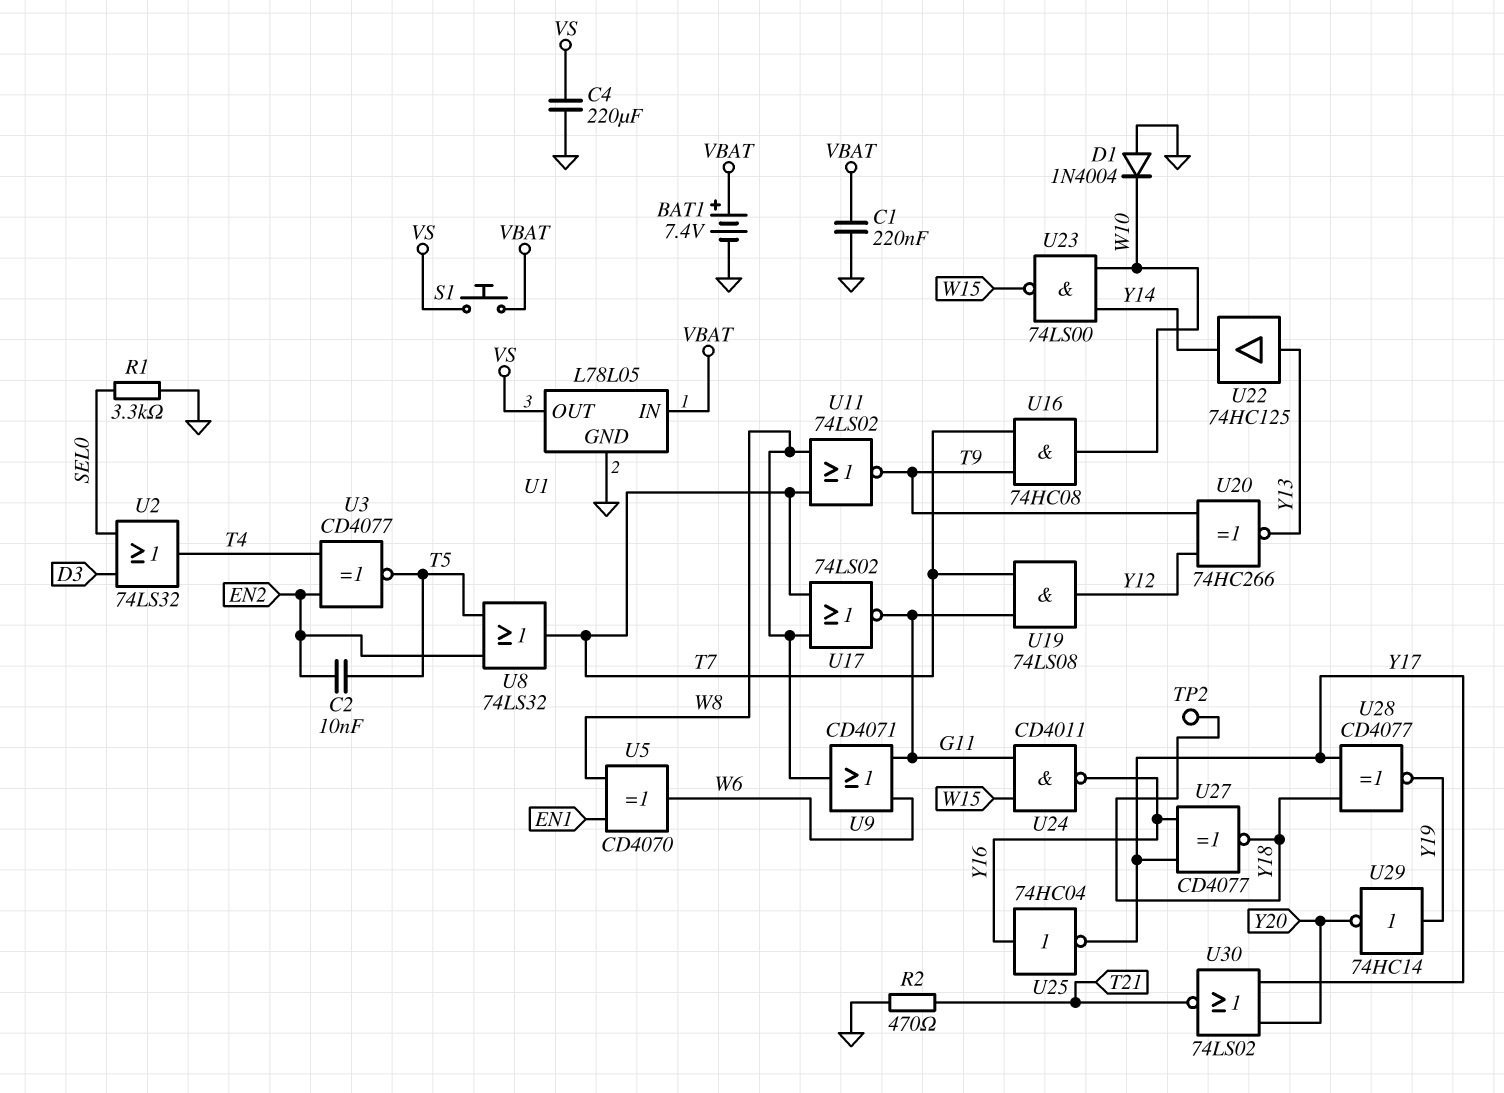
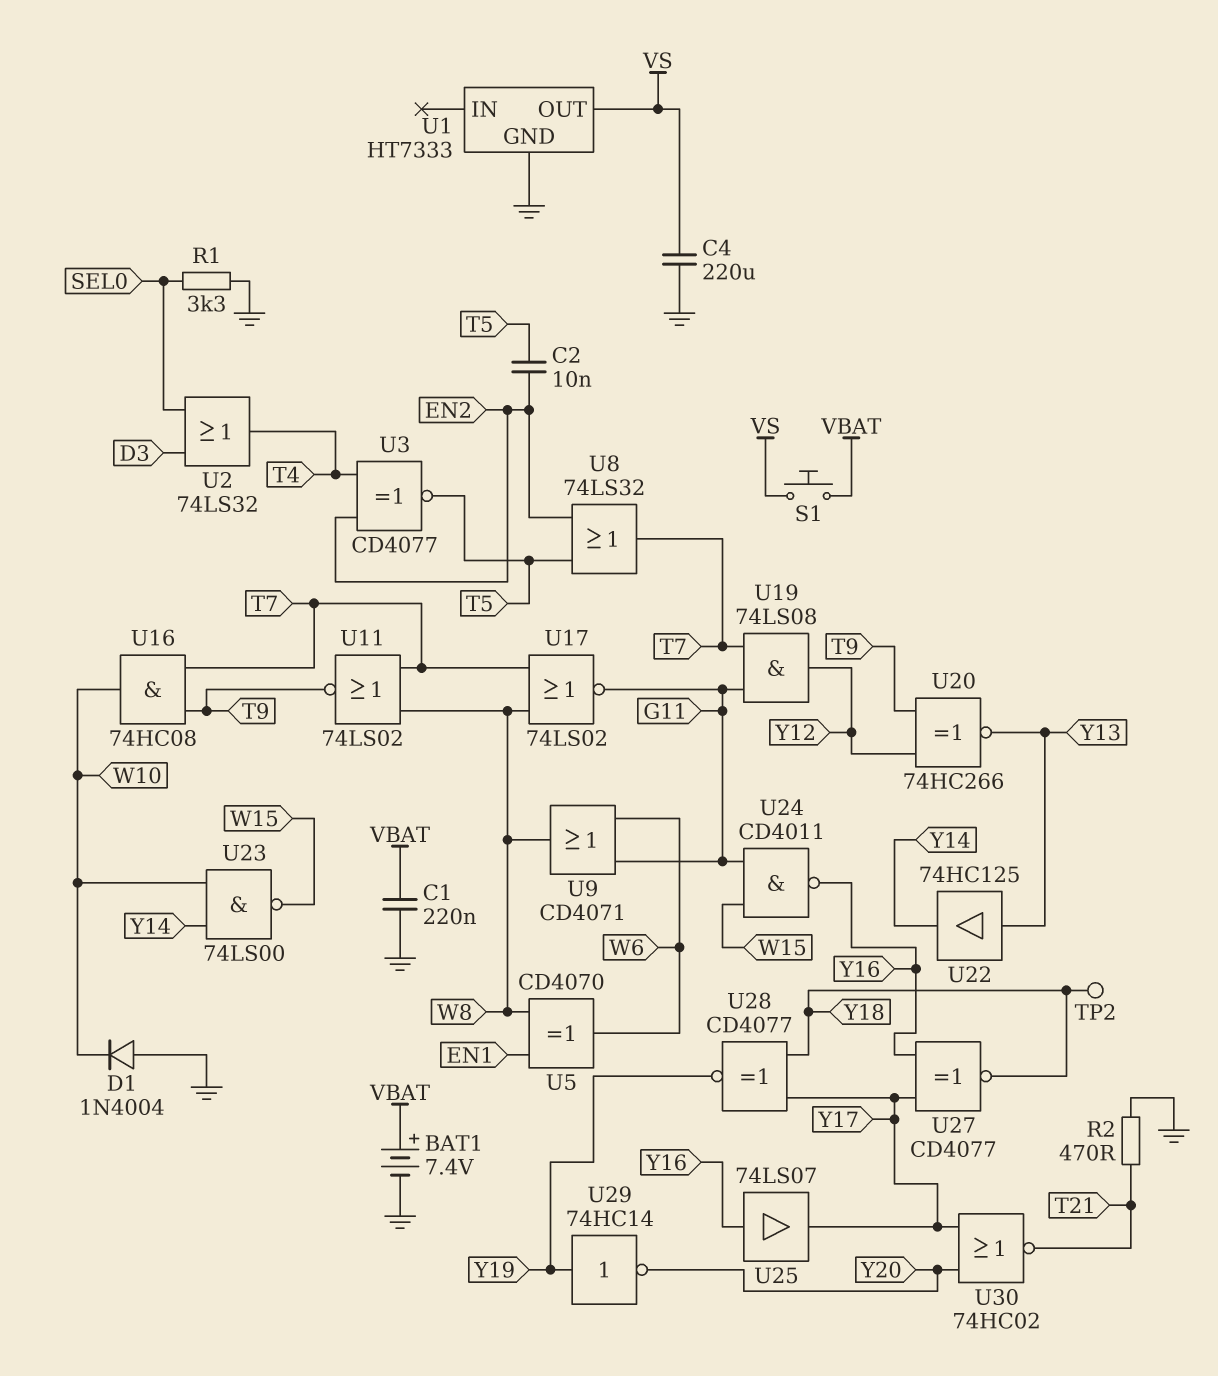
U1: L78L05 -> HT7333
U1 pin IN: VBAT -> none
U25: NOT 74HC04 (in Y16, out Y17) -> buffer 74LS07 (in Y16, out Y17)
U30: NOR 74LS02 (in Y17, in Y20, out T21) -> NOR 74HC02 (in Y17, in Y20, out T21)

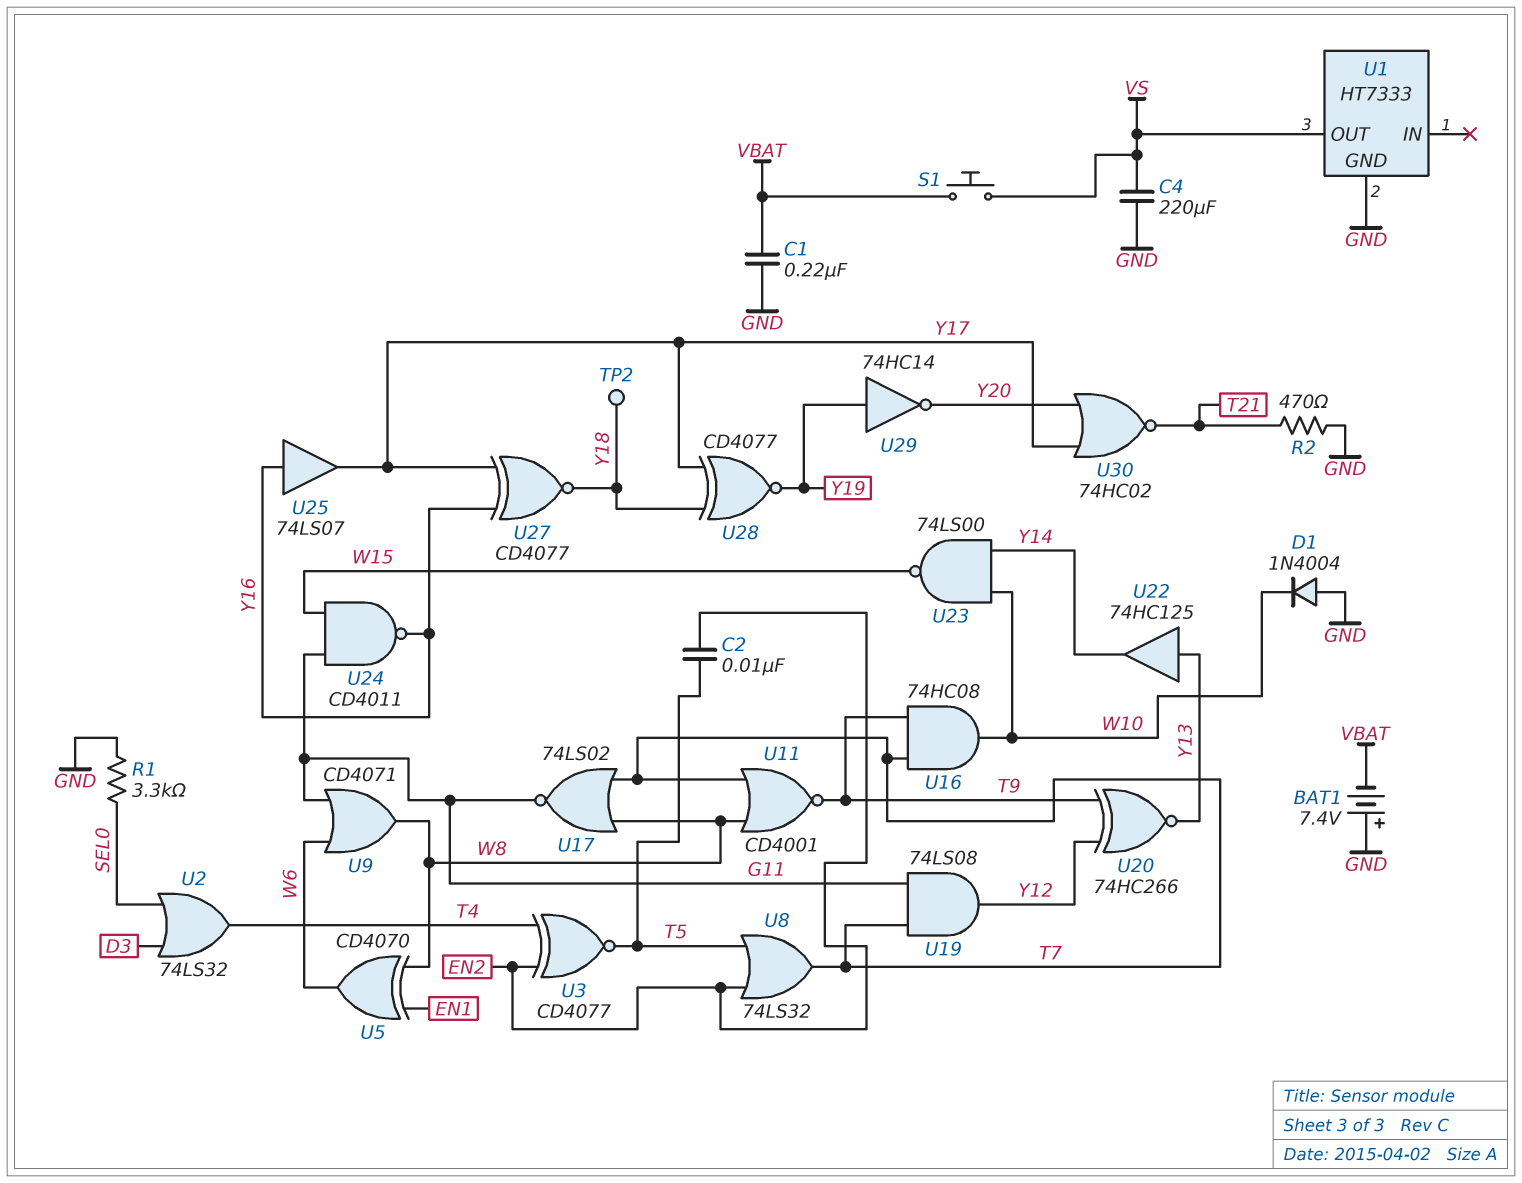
BAT1: 7.4V (plus VBAT, minus GND) -> 7.4V (plus GND, minus VBAT)
U11: NOR 74LS02 (in T7, in W8, out T9) -> NOR CD4001 (in T7, in W8, out T9)

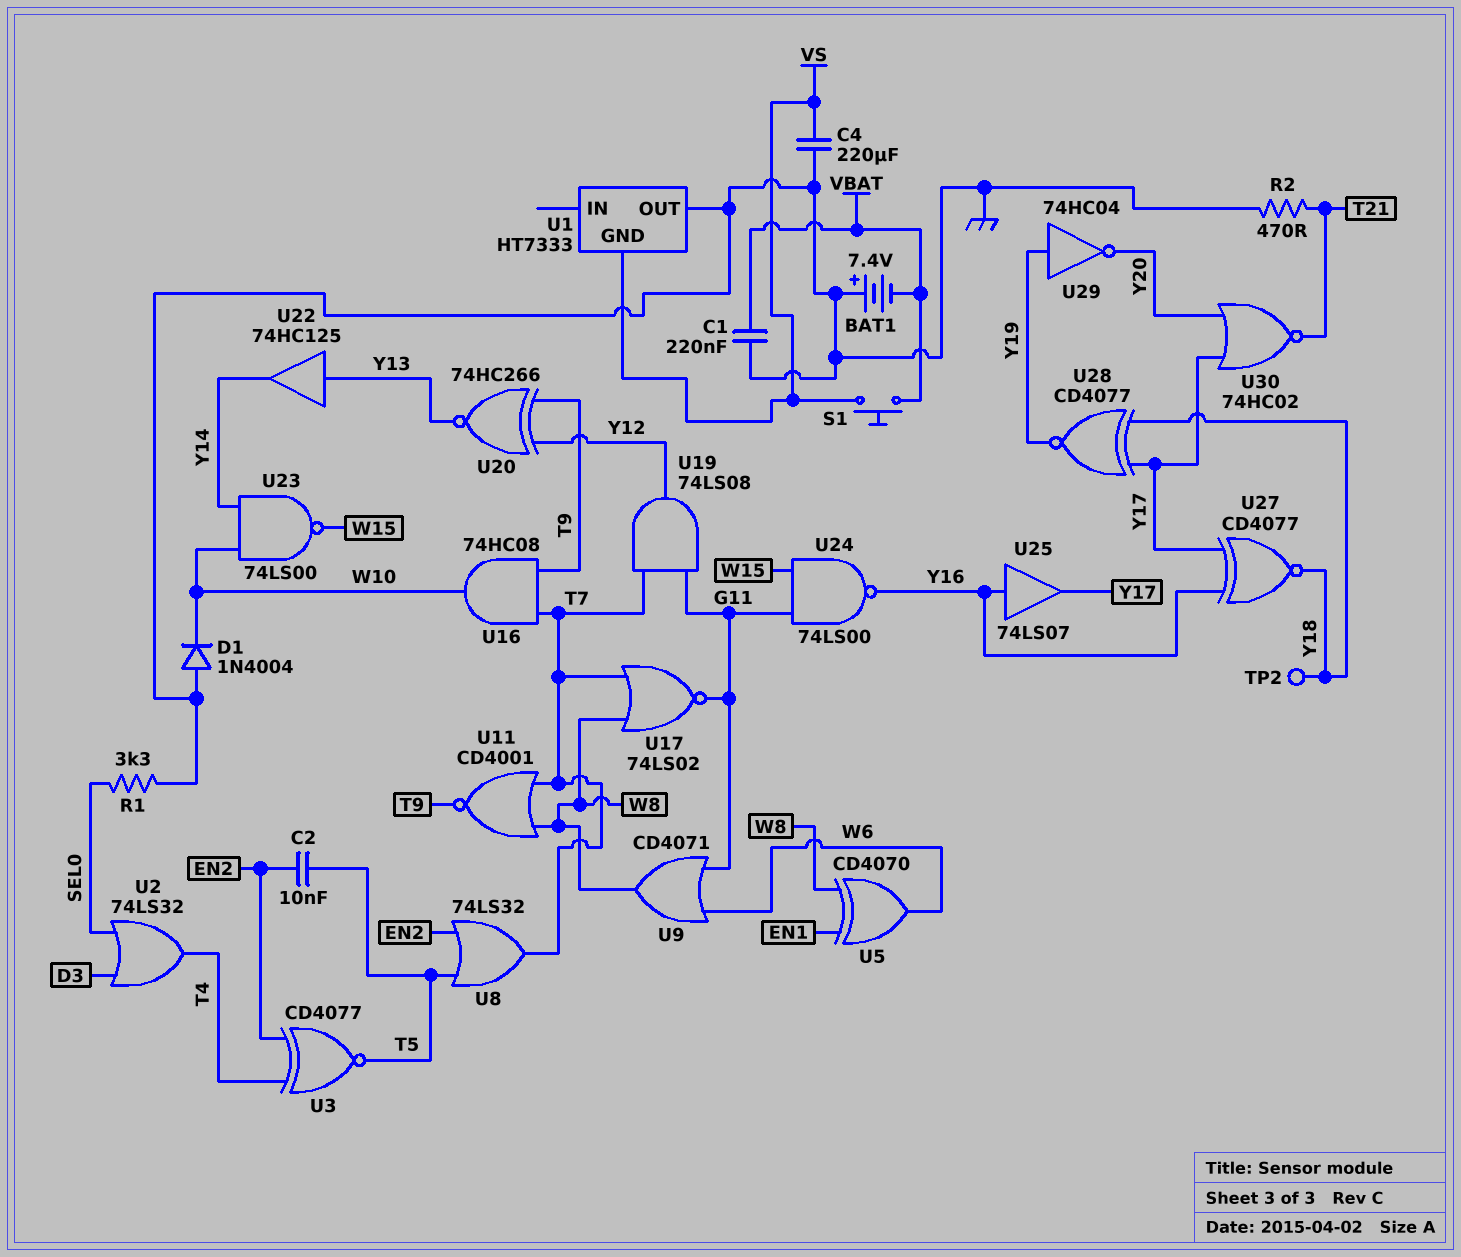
U1 pin GND: GND -> VS
U1 pin OUT: VS -> GND
U24: NAND CD4011 (in G11, in W15, out Y16) -> NAND 74LS00 (in G11, in W15, out Y16)
U29: NOT 74HC14 (in Y19, out Y20) -> NOT 74HC04 (in Y19, out Y20)

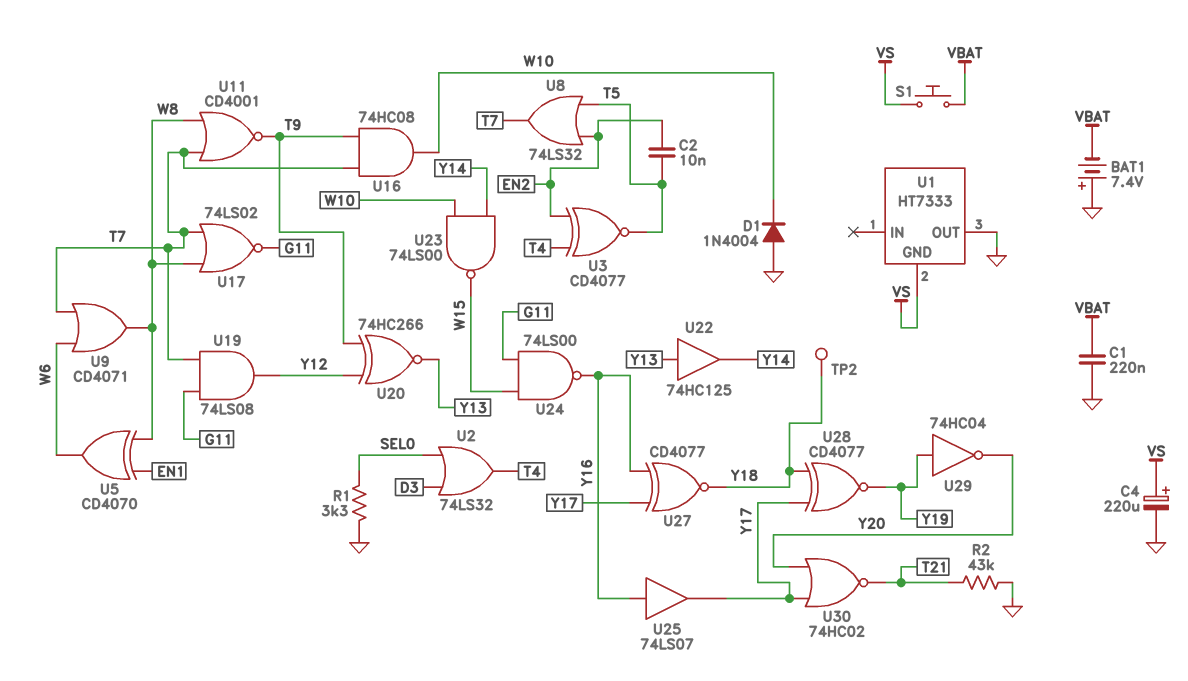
C4: 220uF (GND, VS) -> 220uF (plus VS, minus GND)
R2: 470 (GND, T21) -> 43k (GND, T21)
U9: OR CD4071 (in G11, in W6, out W8) -> OR CD4071 (in T7, in W6, out W8)

